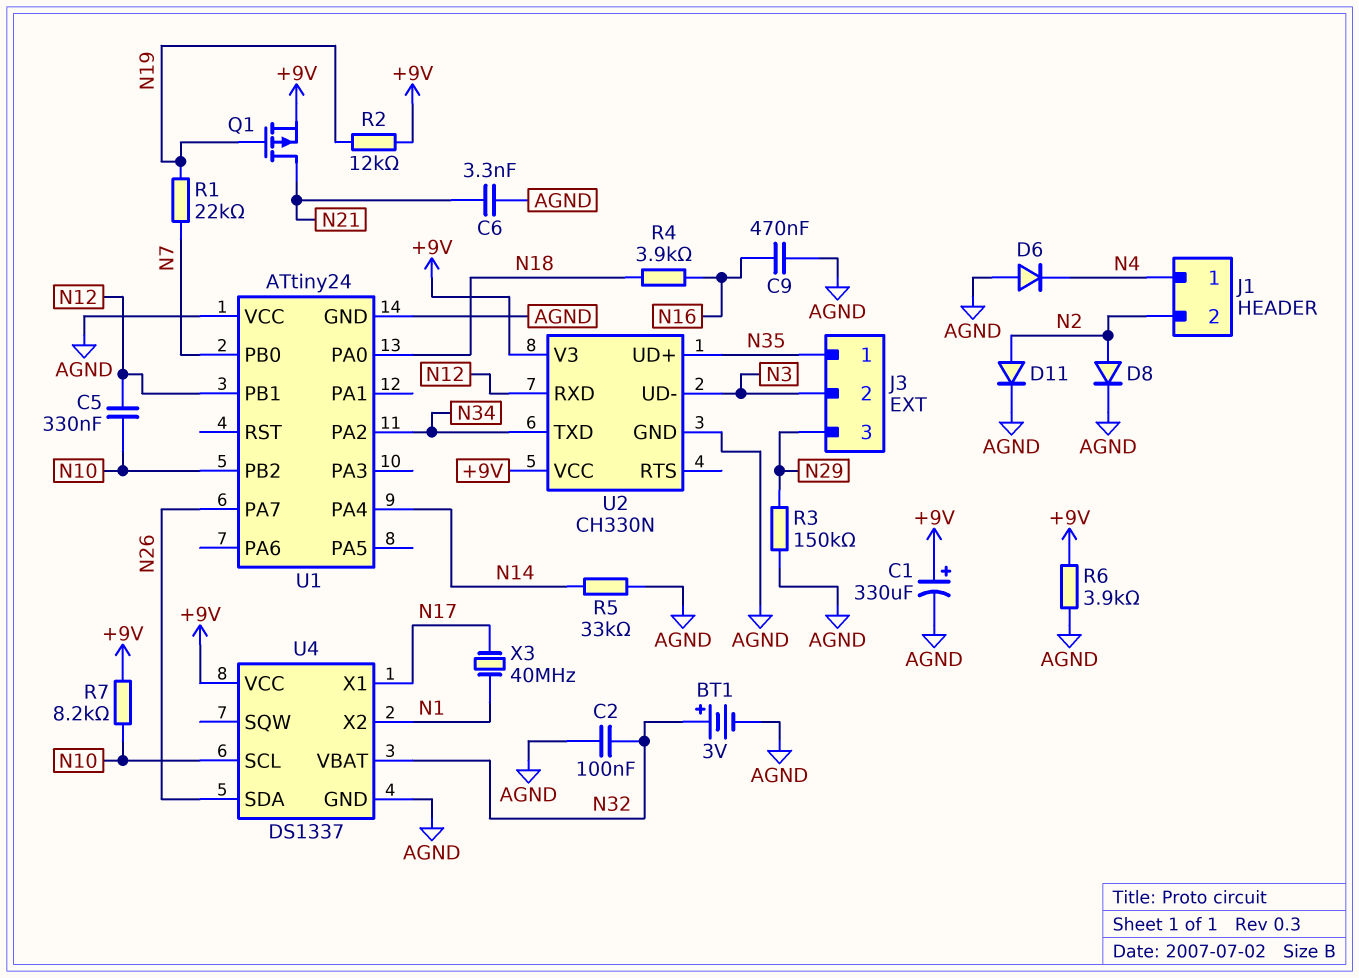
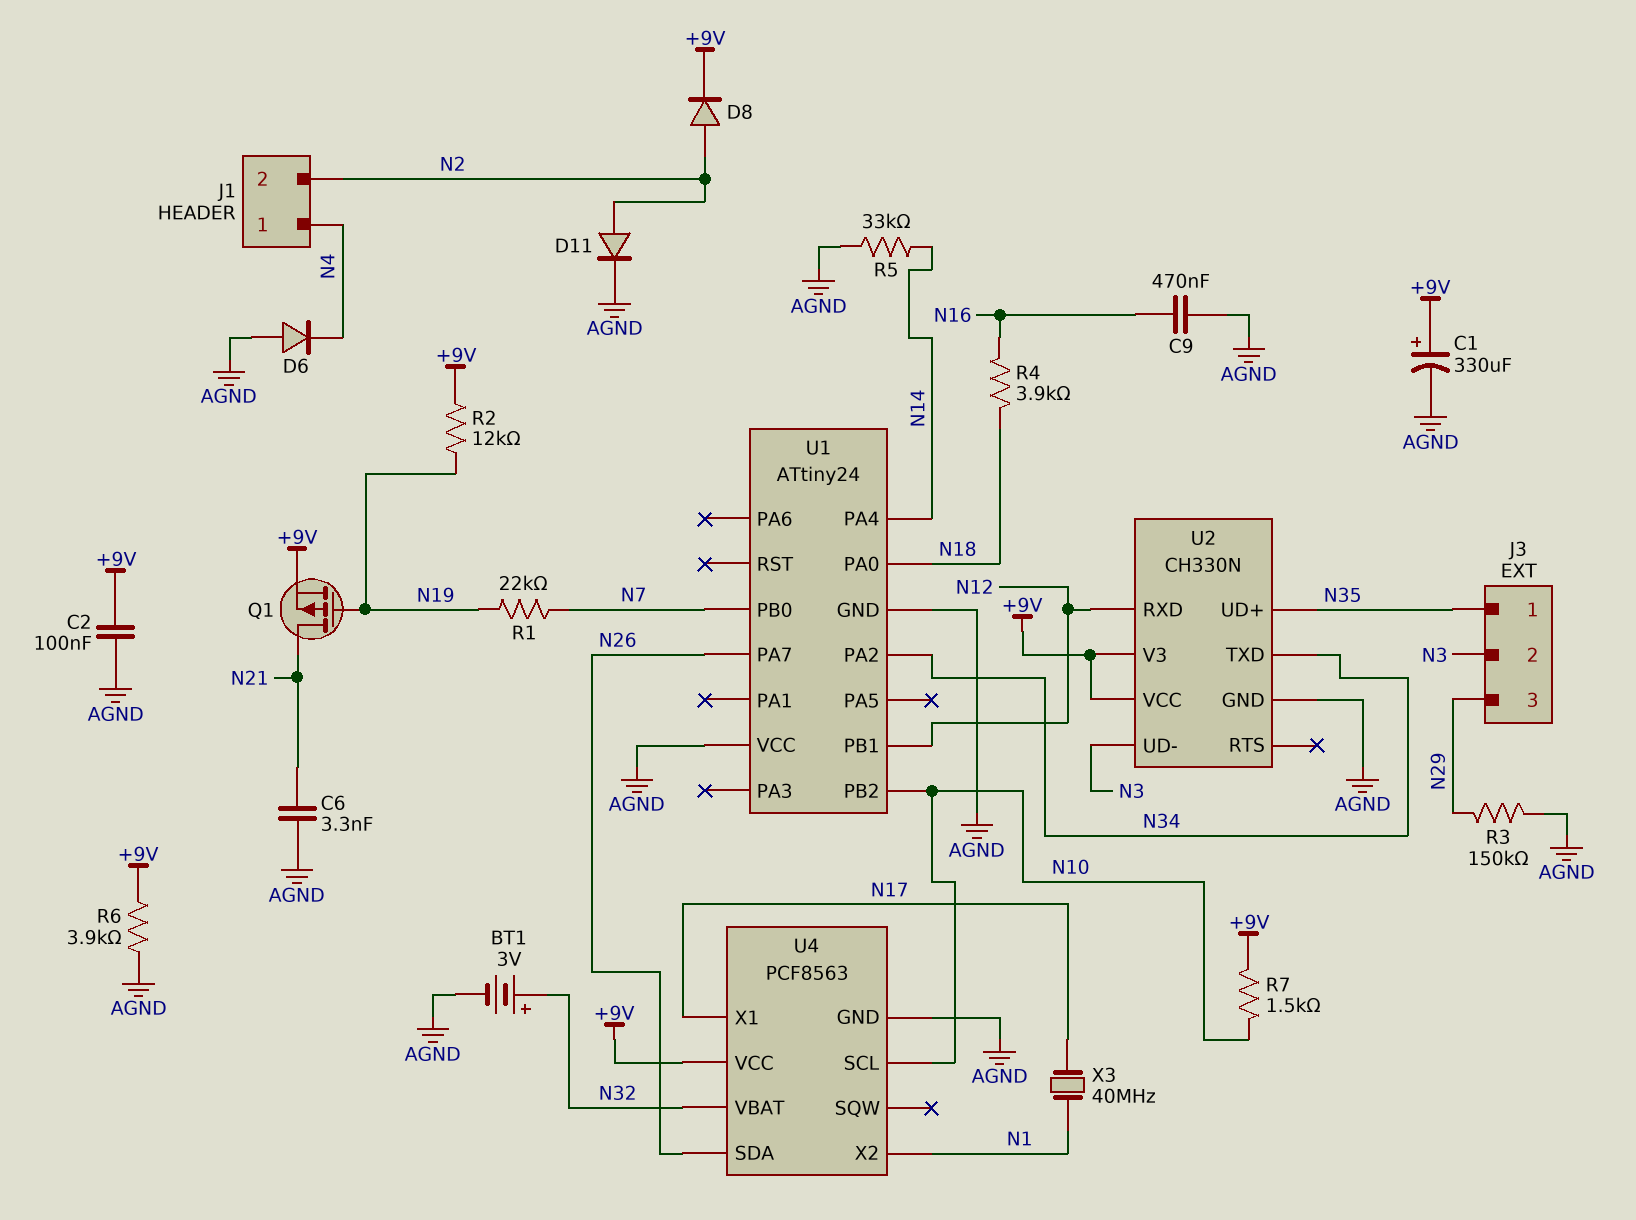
C2: 100nF (AGND, N32) -> 100nF (+9V, AGND)
C5: 330nF (N10, N12) -> none
D8: diode (A N2, K AGND) -> diode (A N2, K +9V)
R7: 8.2k (+9V, N10) -> 1.5k (+9V, N10)
U4: DS1337 -> PCF8563

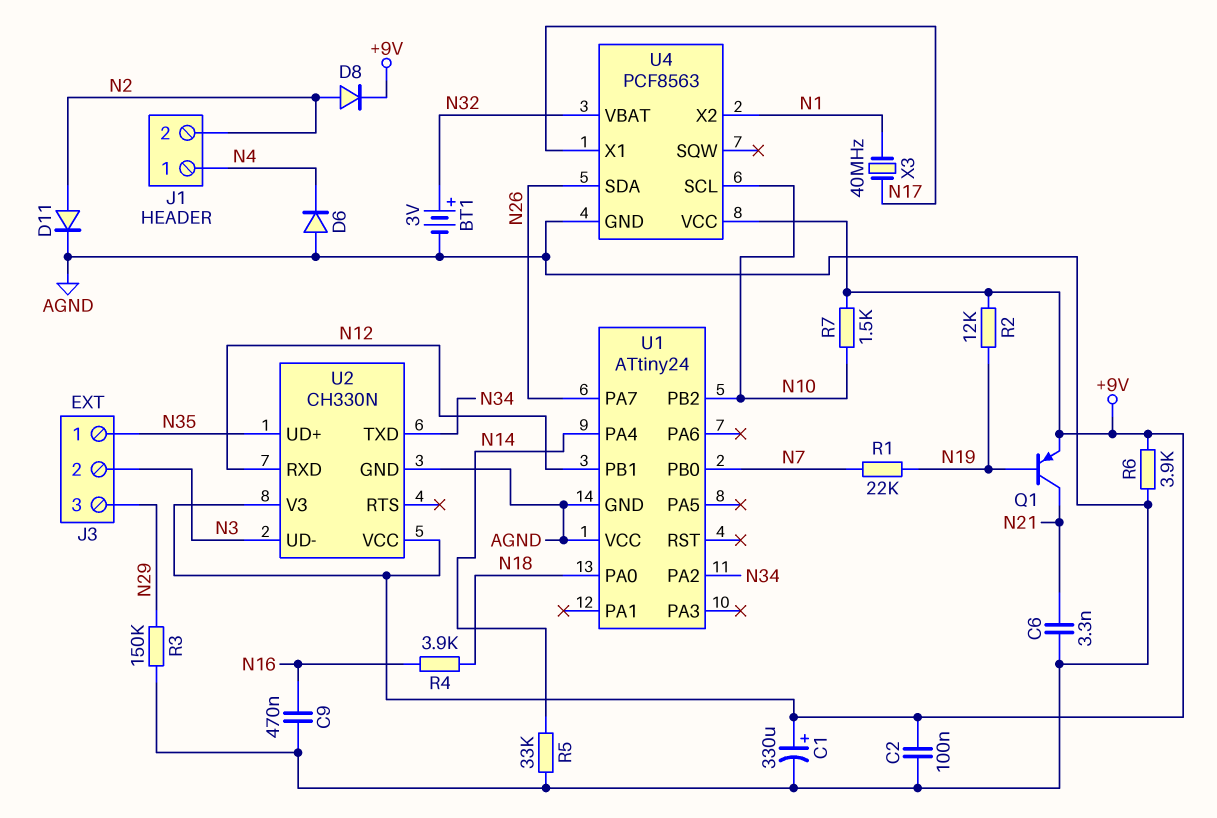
Q1: PMOS (G N19, D N21, S +9V) -> PNP (B N19, C N21, E +9V)

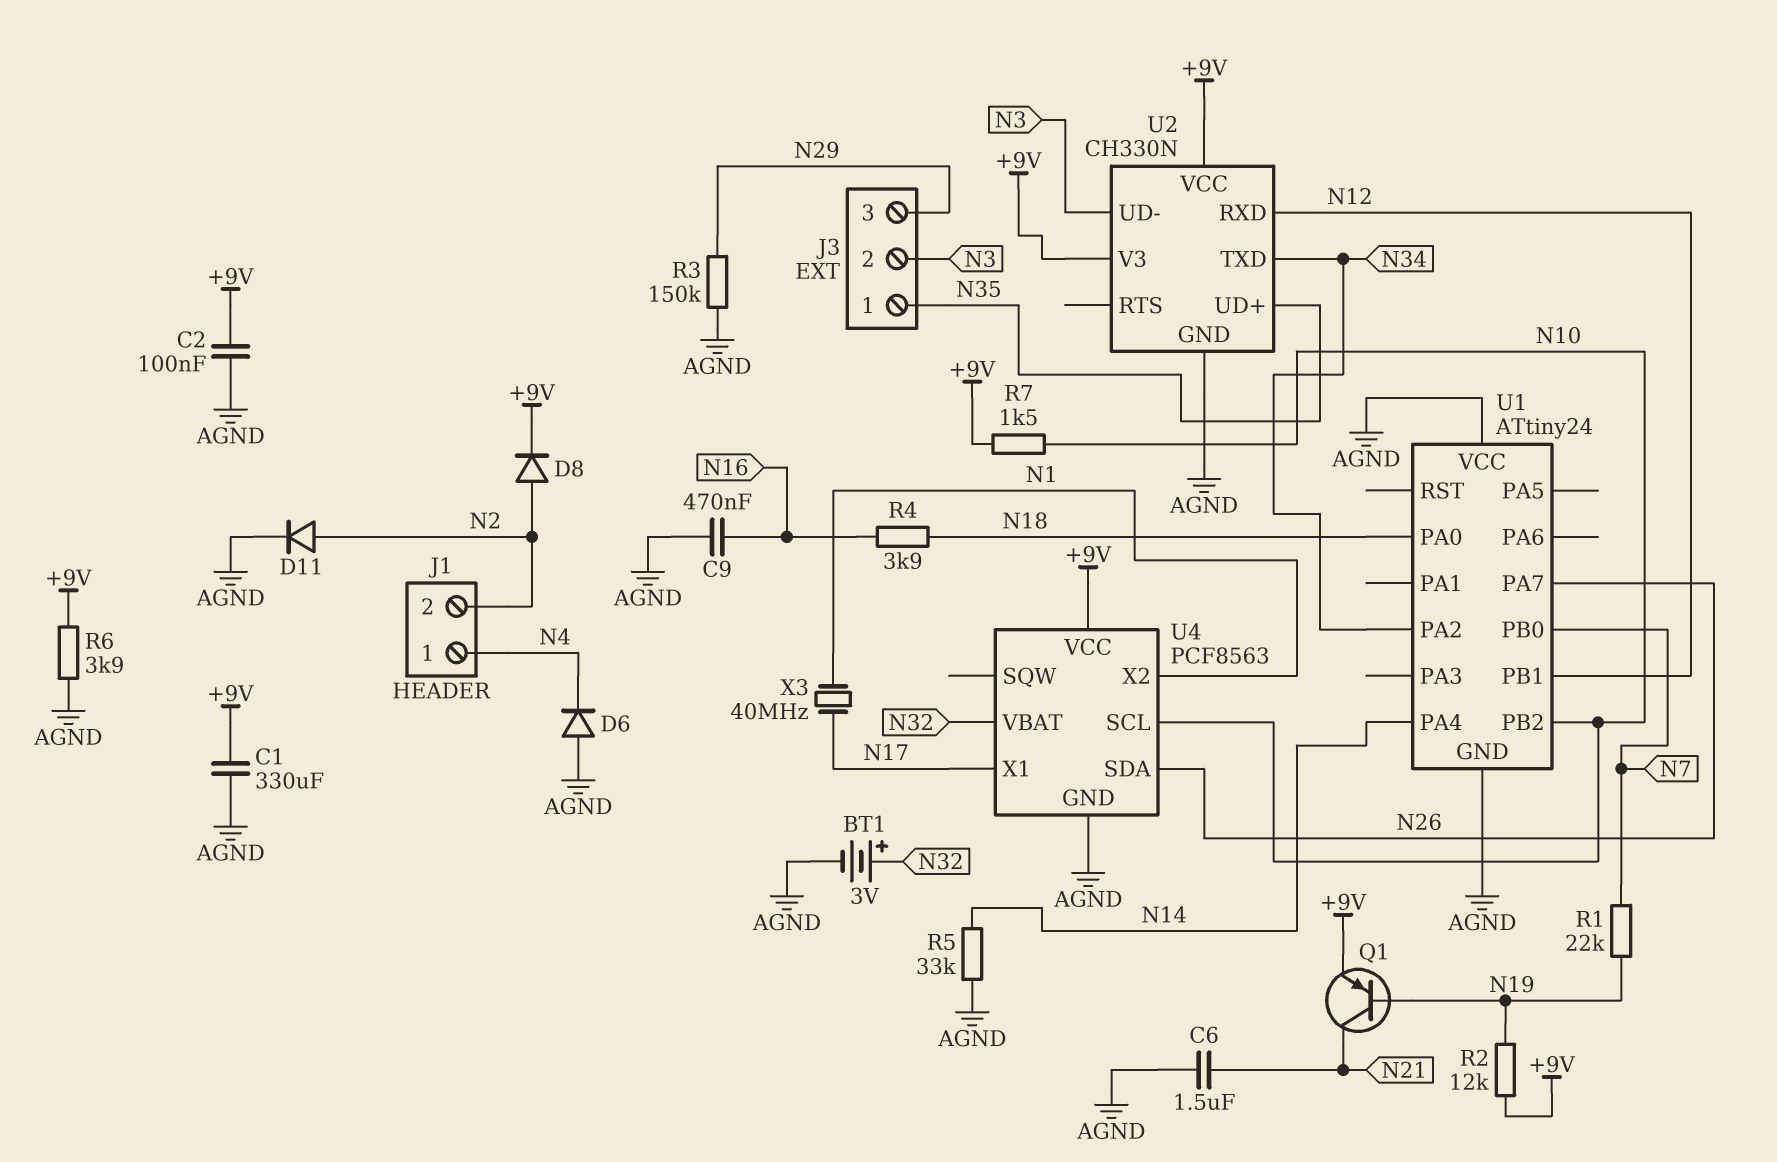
C1: 330uF (plus +9V, minus AGND) -> 330uF (+9V, AGND)
C6: 3.3nF (AGND, N21) -> 1.5uF (AGND, N21)

